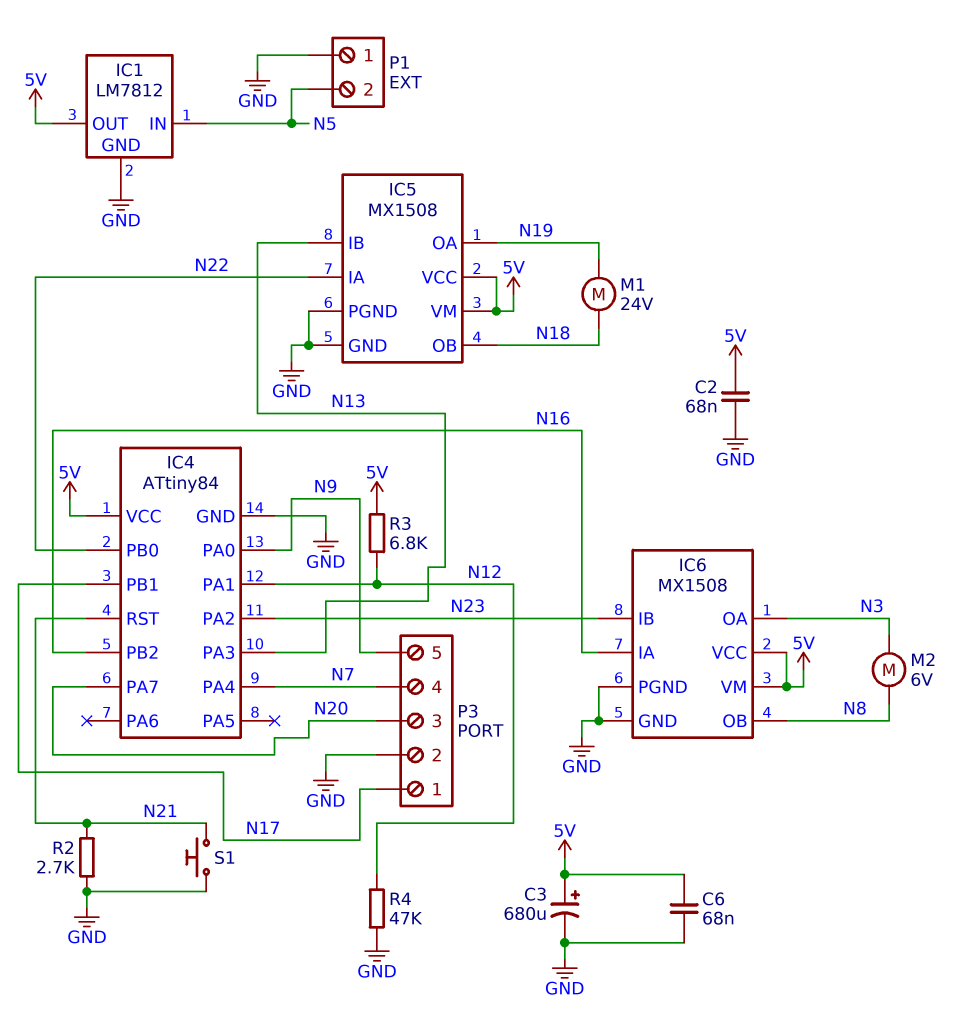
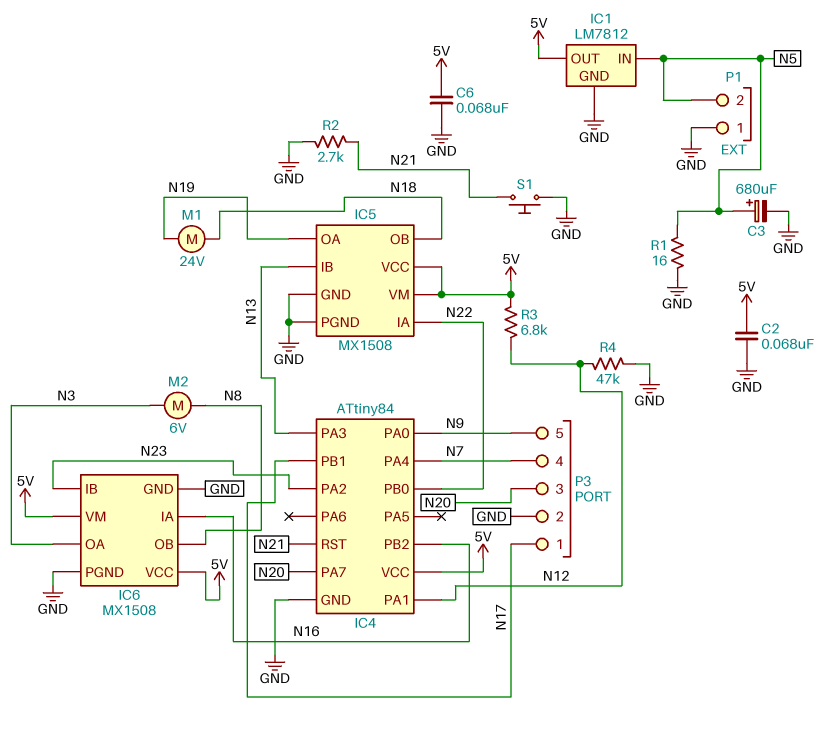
C3: 680uF (plus 5V, minus GND) -> 680uF (plus N5, minus GND)
R1: none -> 16 (GND, N5)

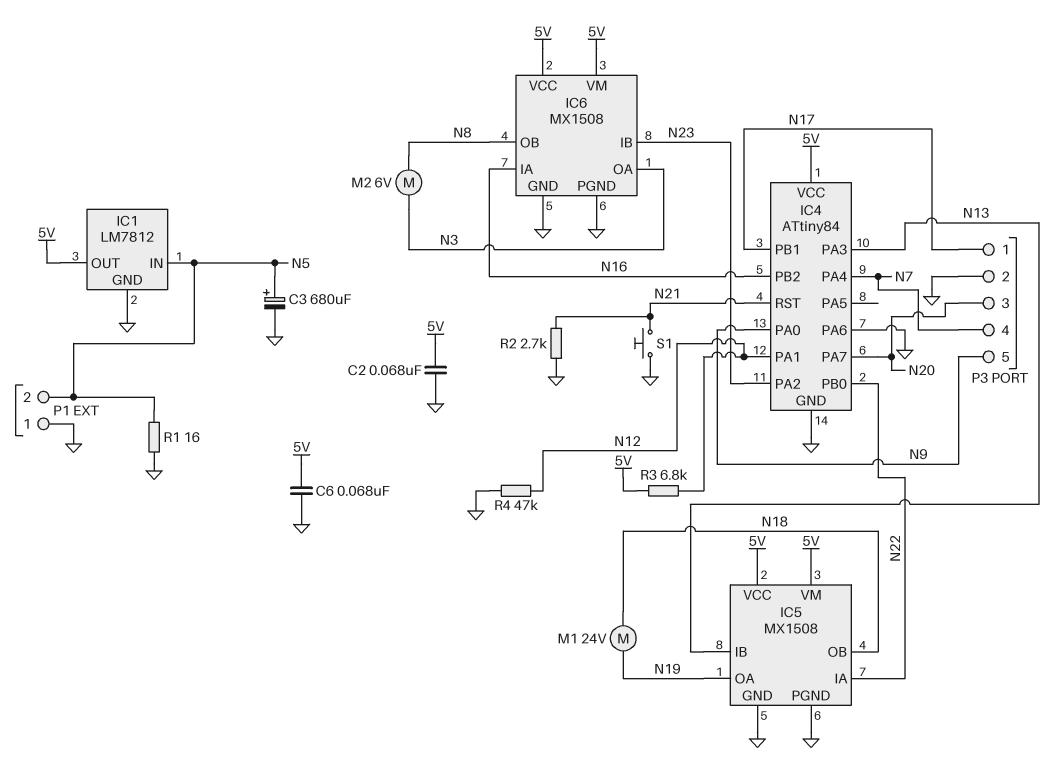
IC4 pin PA6: none -> GND

